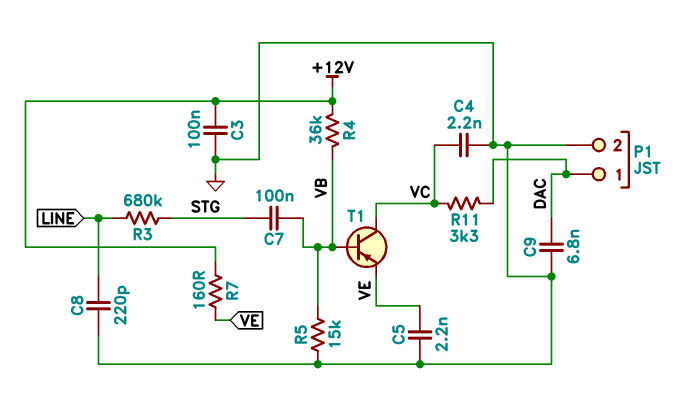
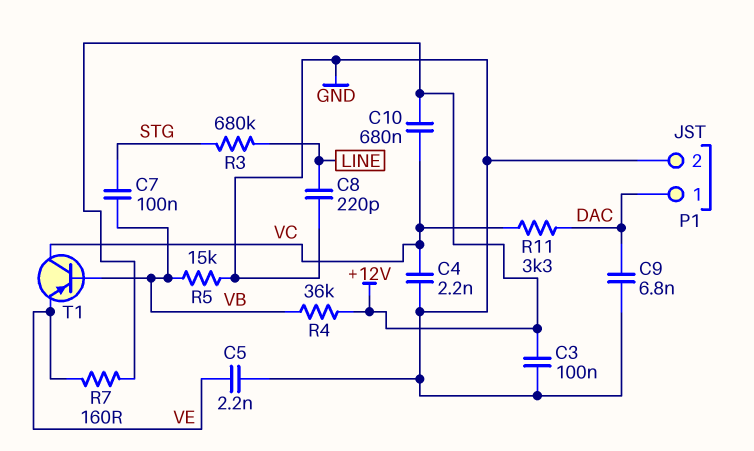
C10: none -> 680nF (+12V, VC)

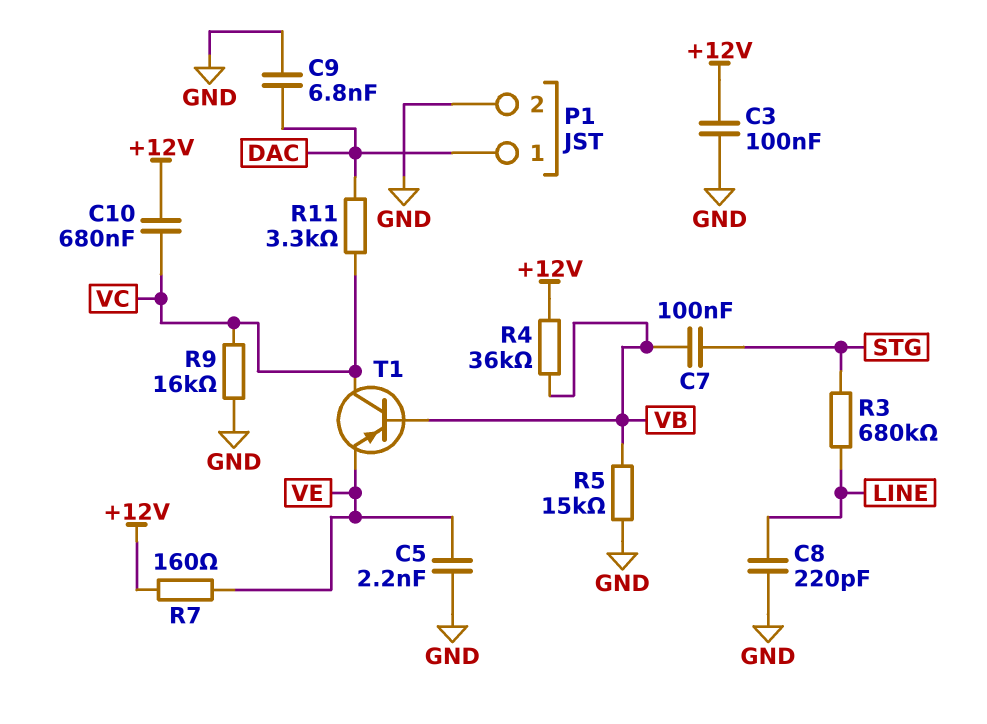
C4: 2.2nF (GND, VC) -> none
R9: none -> 16k (GND, VC)

